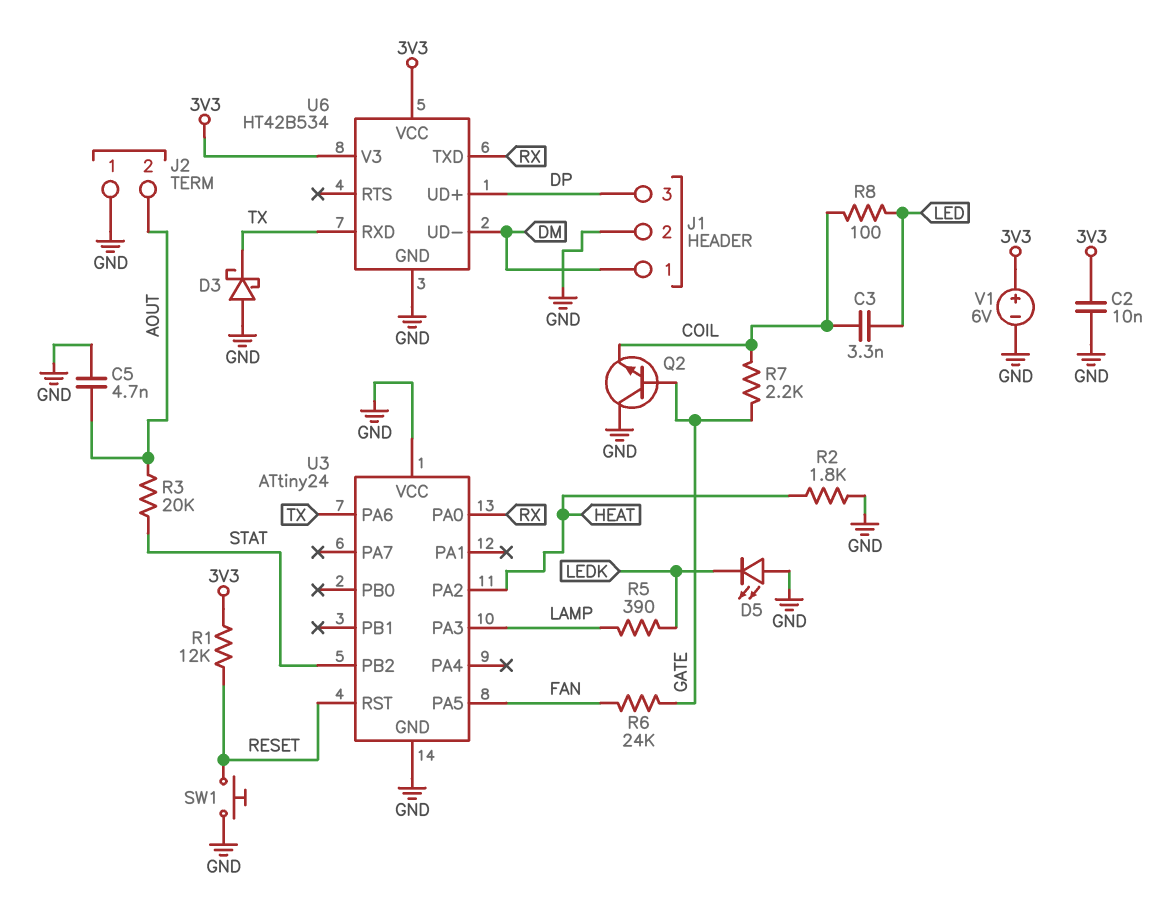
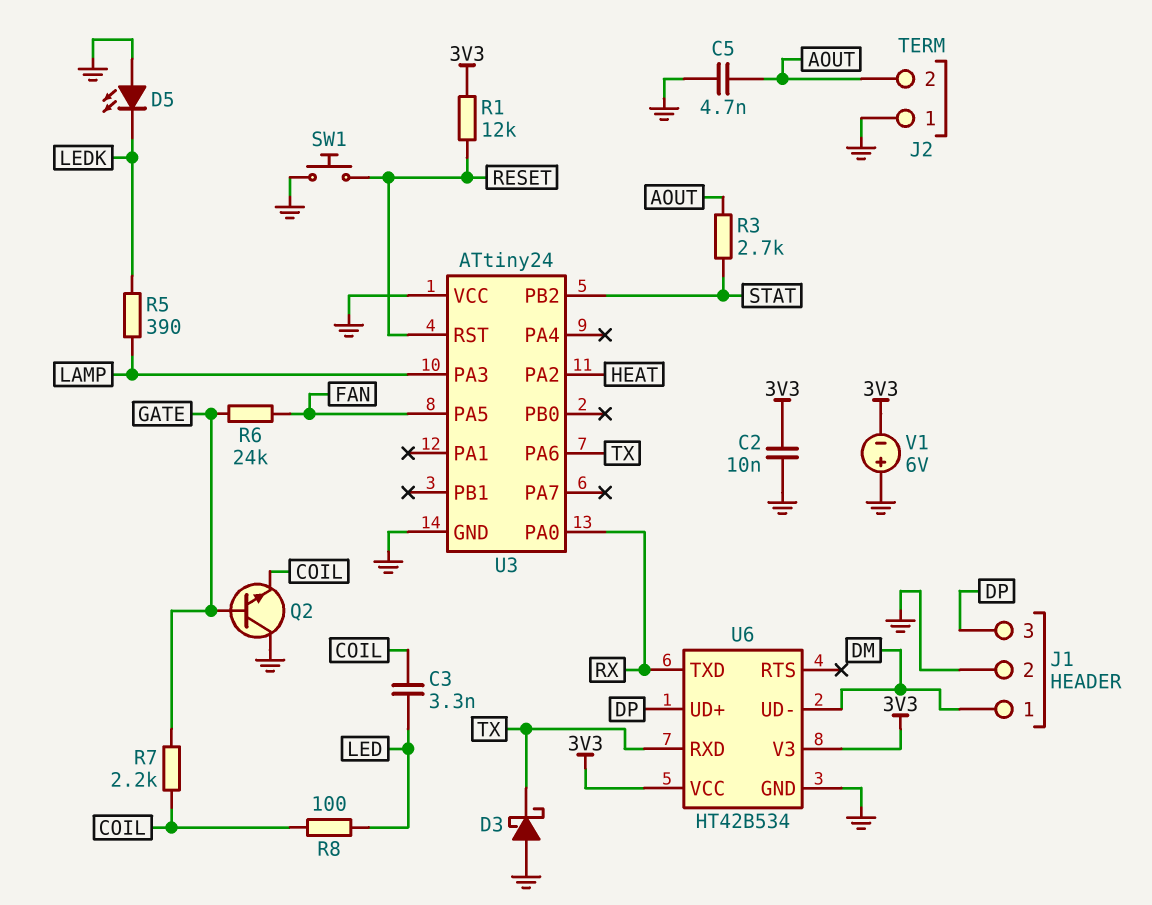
R2: 1.8k (GND, HEAT) -> none
R3: 20k (AOUT, STAT) -> 2.7k (AOUT, STAT)
V1: 6V (plus 3V3, minus GND) -> 6V (plus GND, minus 3V3)

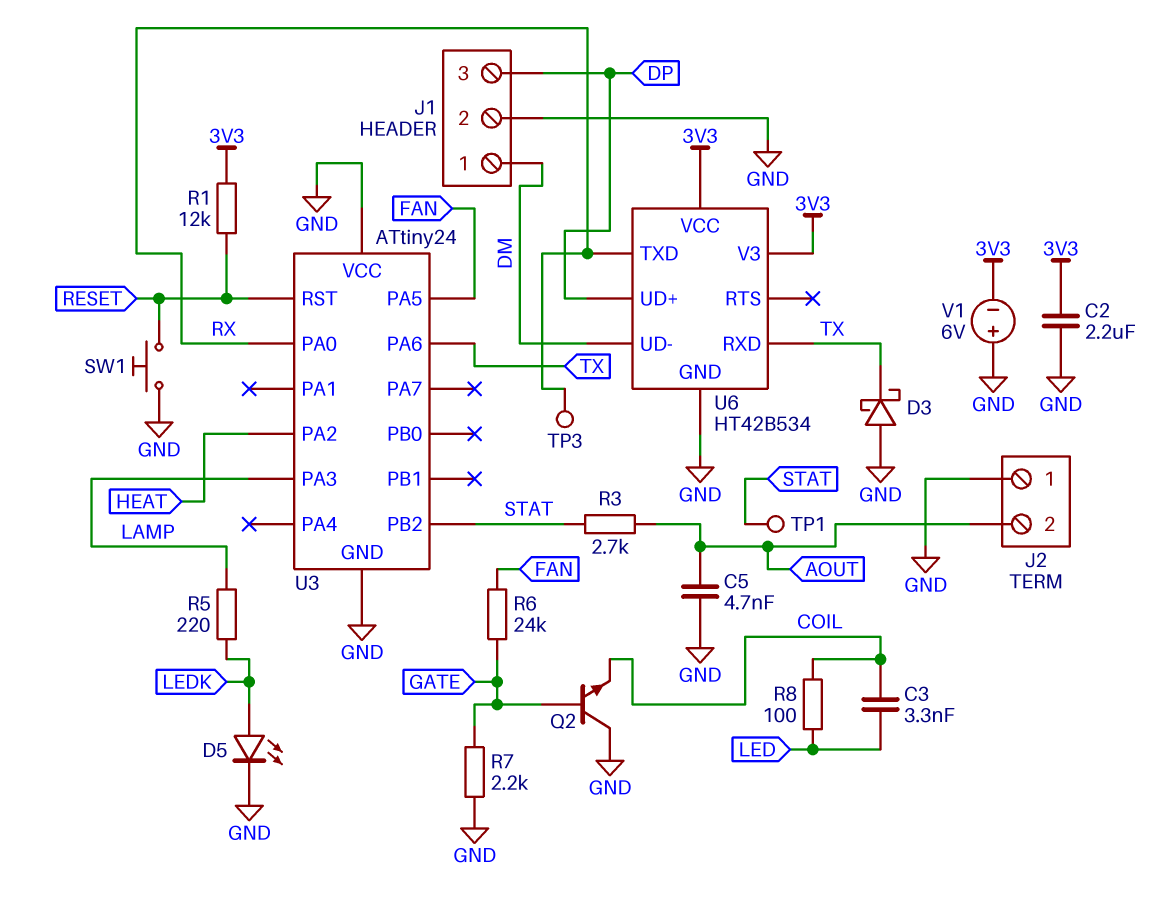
C2: 10nF (3V3, GND) -> 2.2uF (3V3, GND)
D5: LED (A GND, K LEDK) -> LED (A LEDK, K GND)
R5: 390 (LAMP, LEDK) -> 220 (LAMP, LEDK)
R7: 2.2k (COIL, GATE) -> 2.2k (GATE, GND)
TP1: none -> test point (STAT)
TP3: none -> test point (RX)

